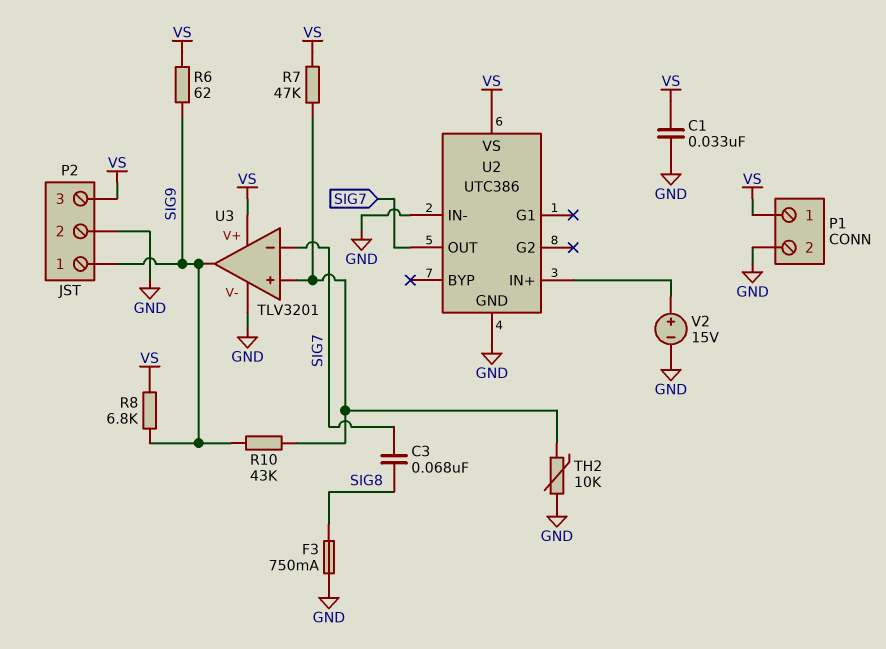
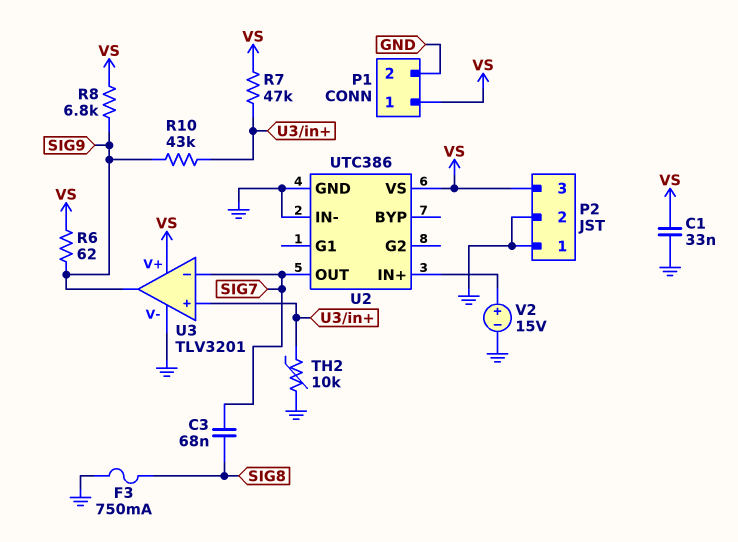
P2 pin 1: SIG9 -> GND

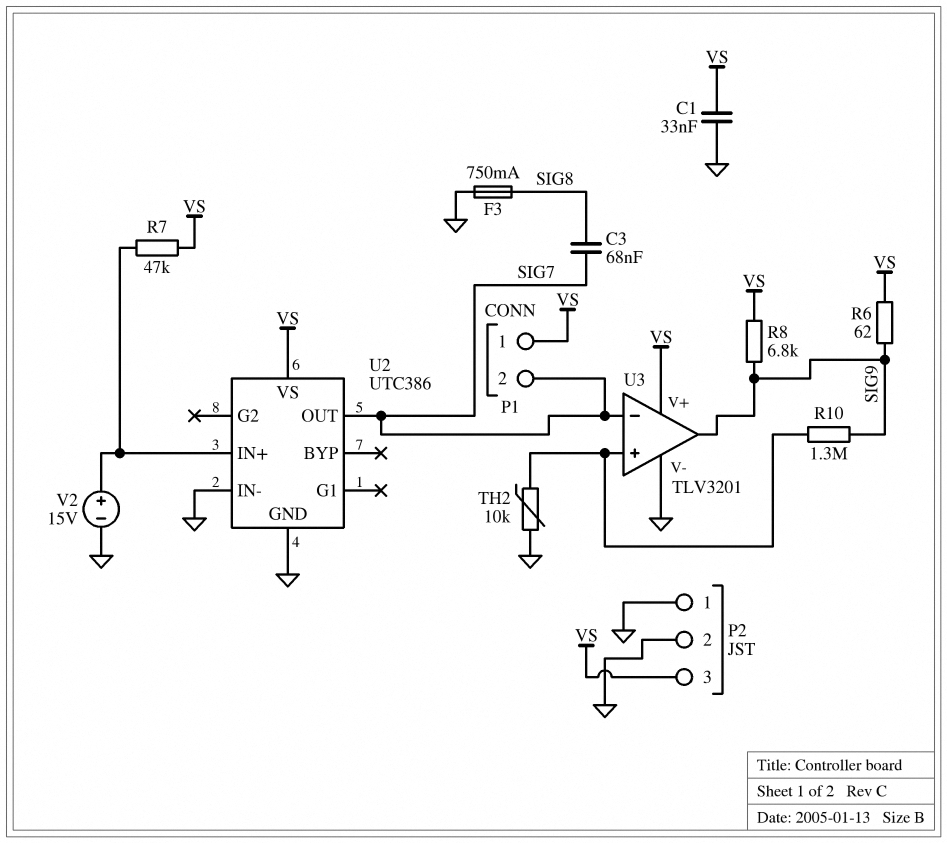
P1 pin 2: GND -> SIG7
R7: 47k (U3/in+, VS) -> 47k (U2/IN+, VS)
R10: 43k (SIG9, U3/in+) -> 1.3M (SIG9, U3/in+)

